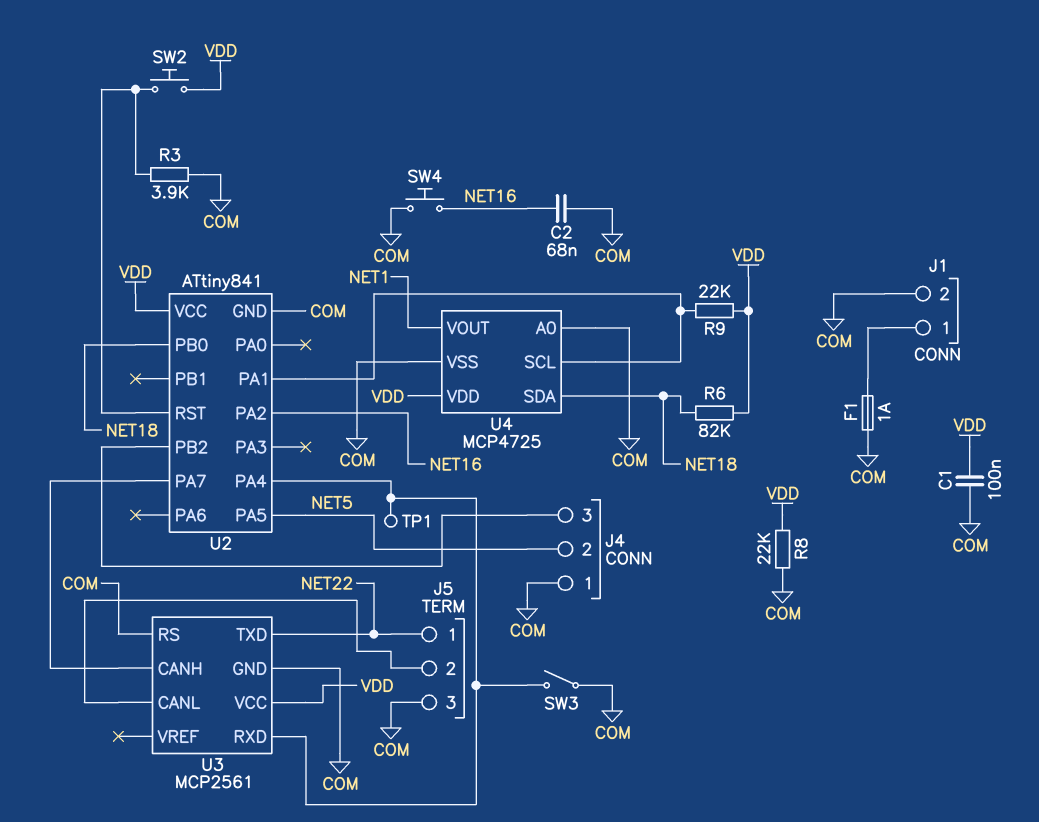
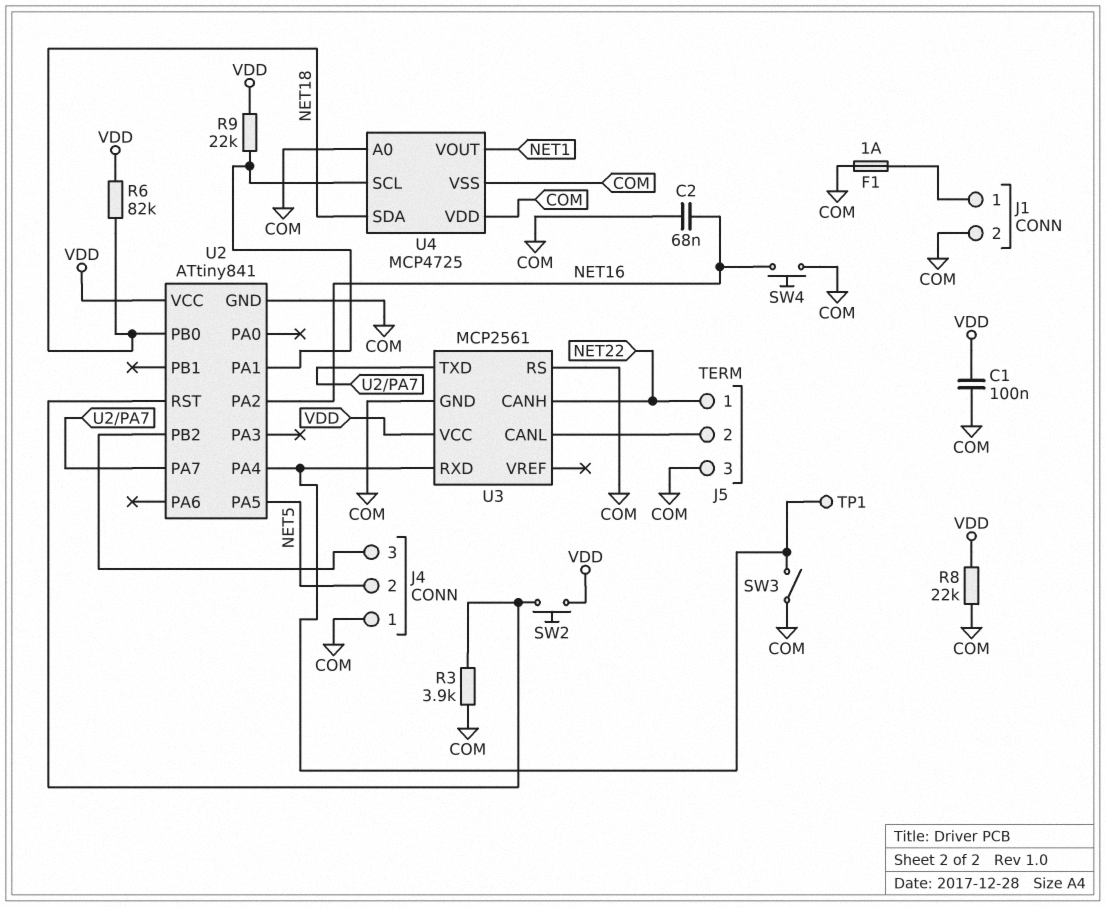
U3 pin CANH: U2/PA7 -> NET22
U3 pin TXD: NET22 -> U2/PA7
U4 pin VDD: VDD -> COM

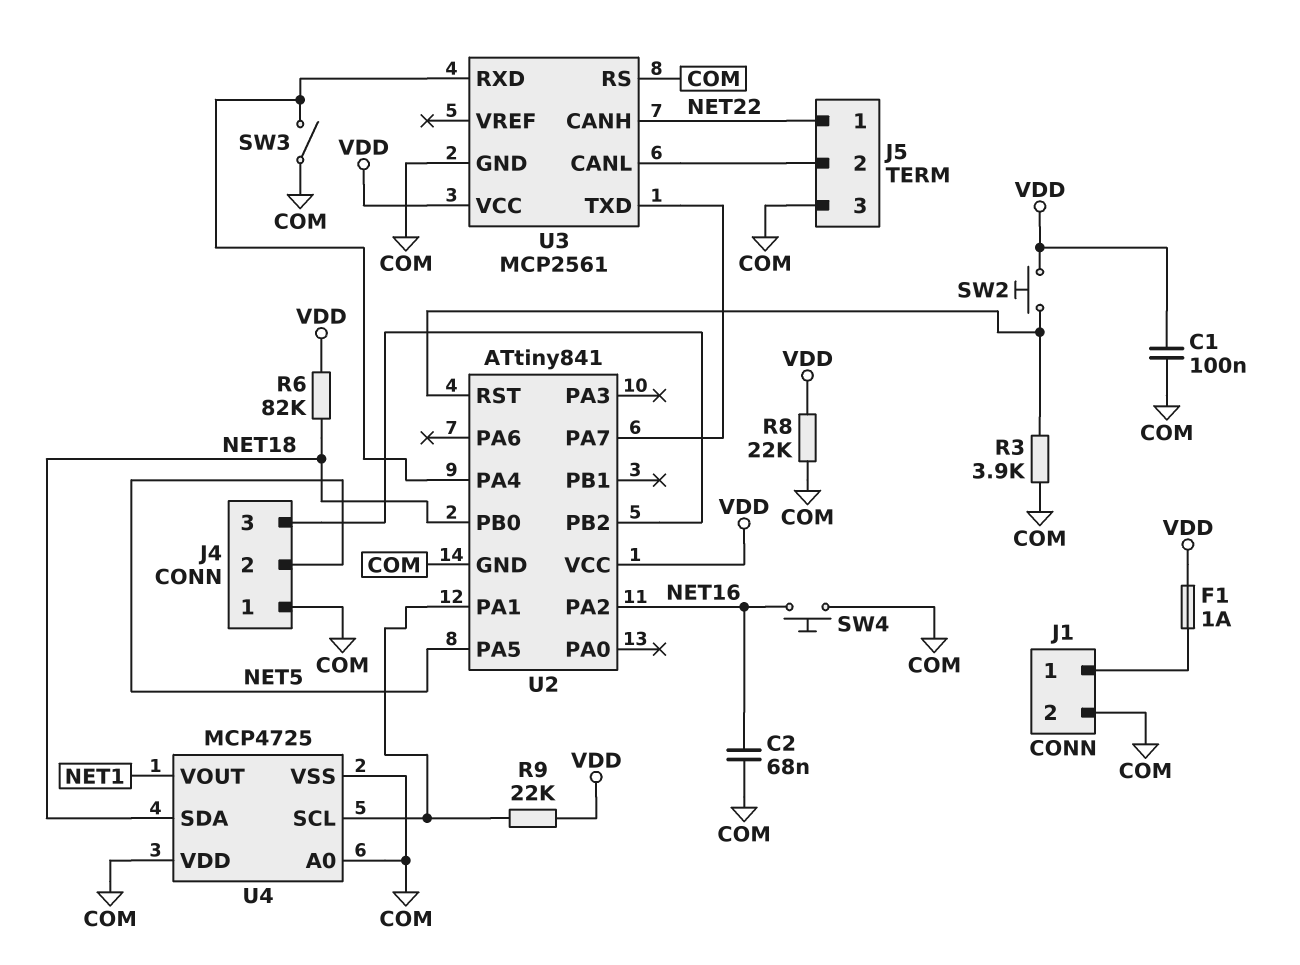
F1: 1A (COM, J1/1) -> 1A (J1/1, VDD)
TP1: test point (U2/PA4) -> none

